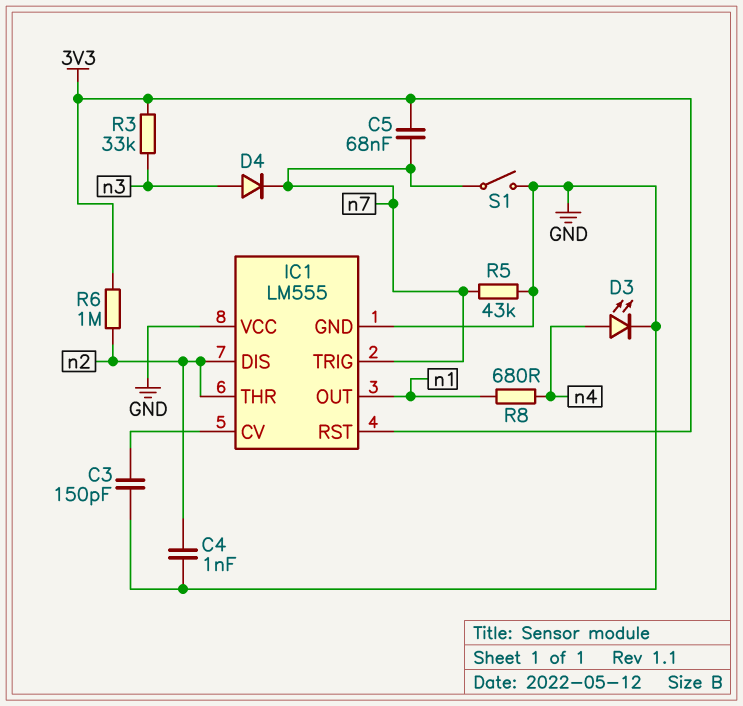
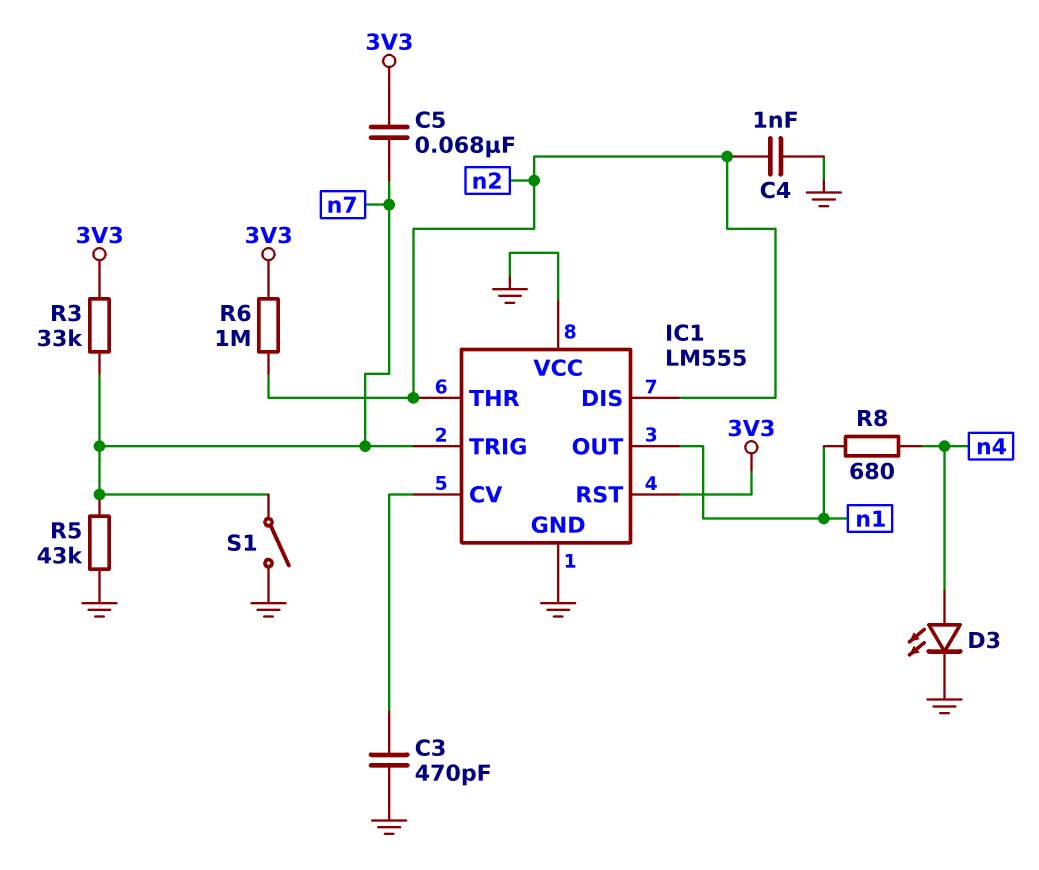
C3: 150pF (GND, IC1/CV) -> 470pF (GND, IC1/CV)
D4: diode (A n3, K n7) -> none
R3: 33k (3V3, n3) -> 33k (3V3, n7)

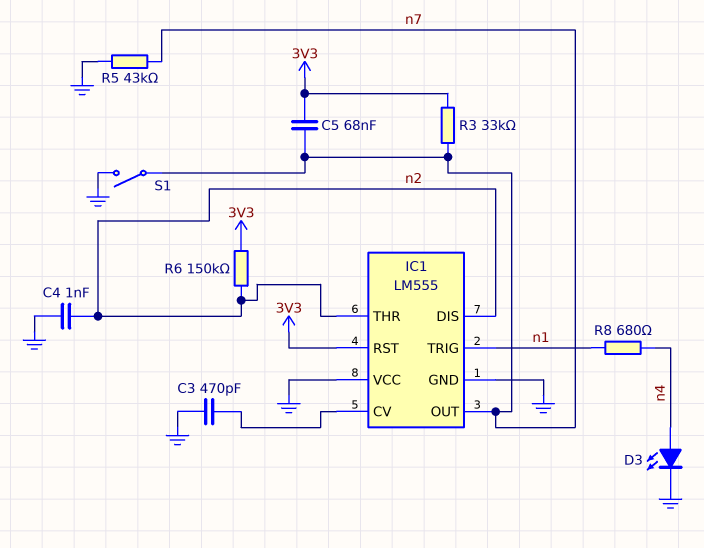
IC1 pin OUT: n1 -> n7
IC1 pin TRIG: n7 -> n1
R6: 1M (3V3, n2) -> 150k (3V3, n2)

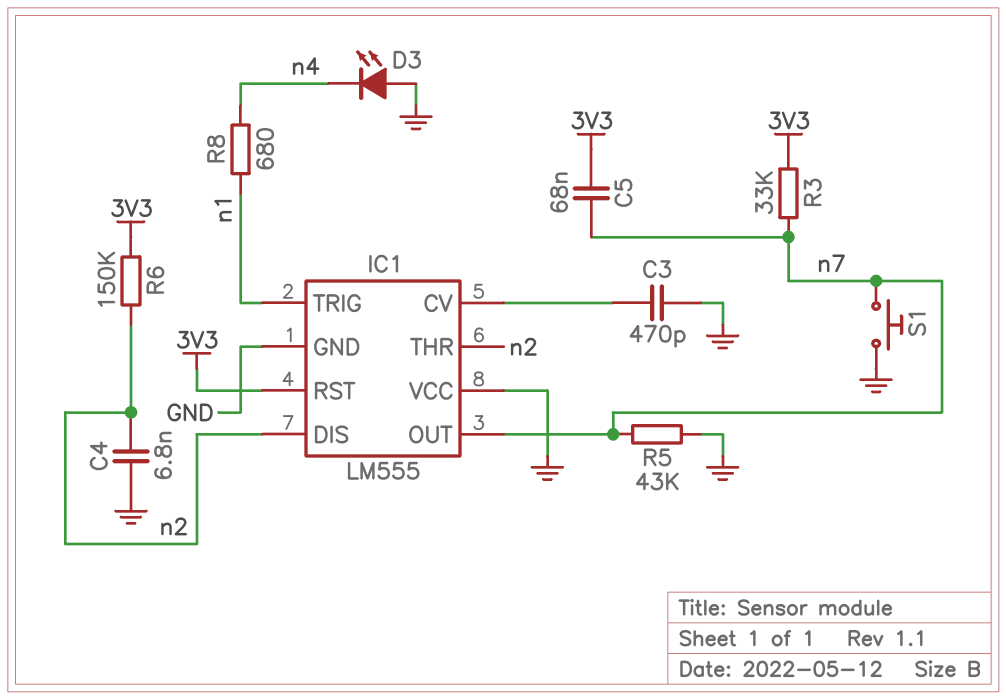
C4: 1nF (GND, n2) -> 6.8nF (GND, n2)
D3: LED (A n4, K GND) -> LED (A GND, K n4)
S1: switch (GND, n7) -> button (GND, n7)

